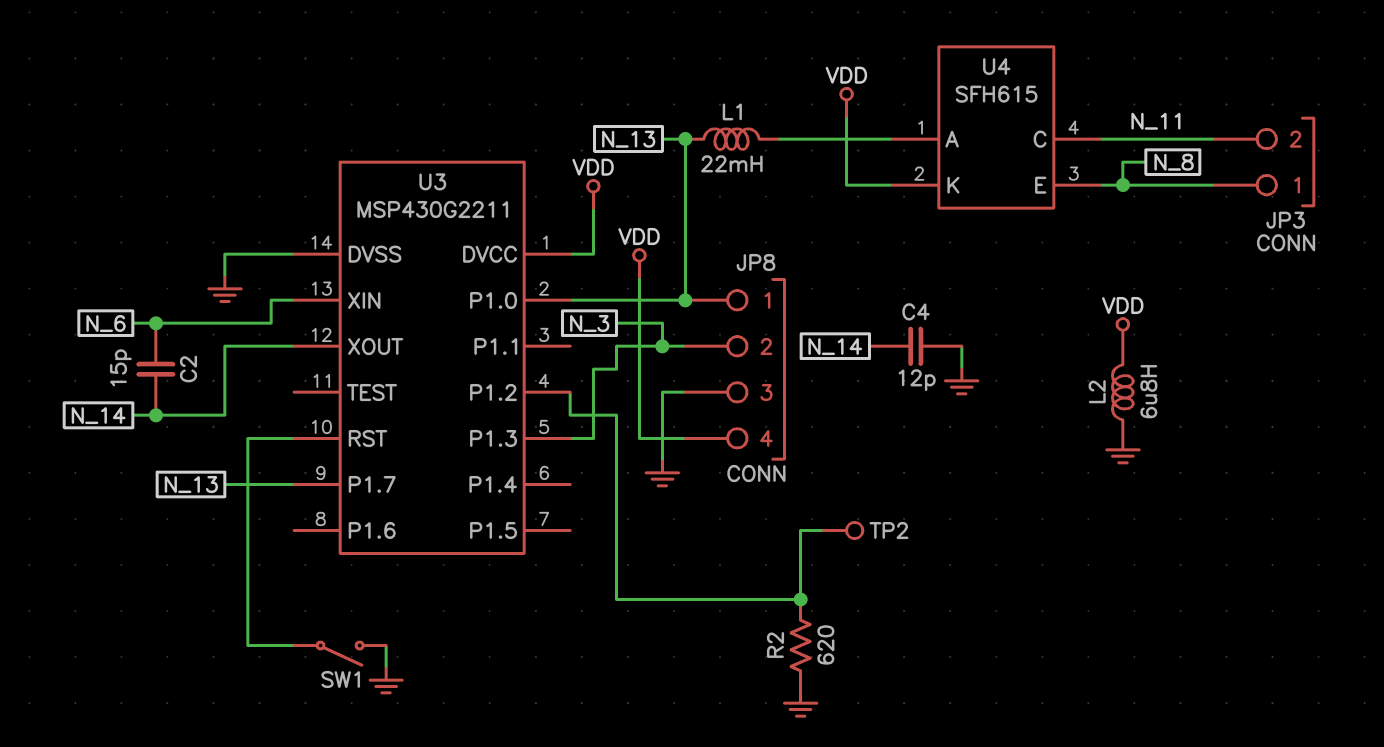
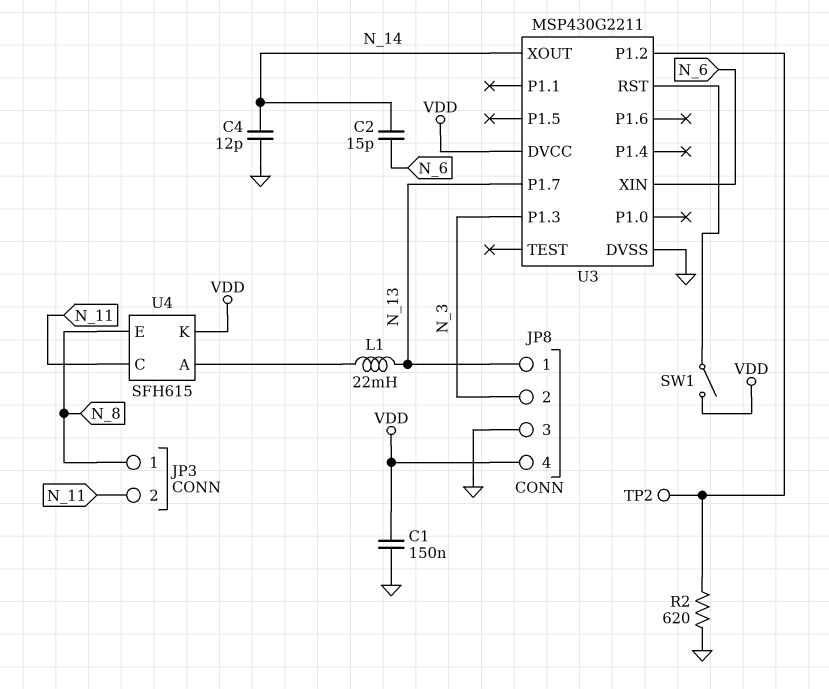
C1: none -> 150nF (GND, VDD)
L2: 6.8uH (GND, VDD) -> none
SW1: switch (GND, U3/RST) -> switch (U3/RST, VDD)
U3 pin P1.0: N_13 -> none

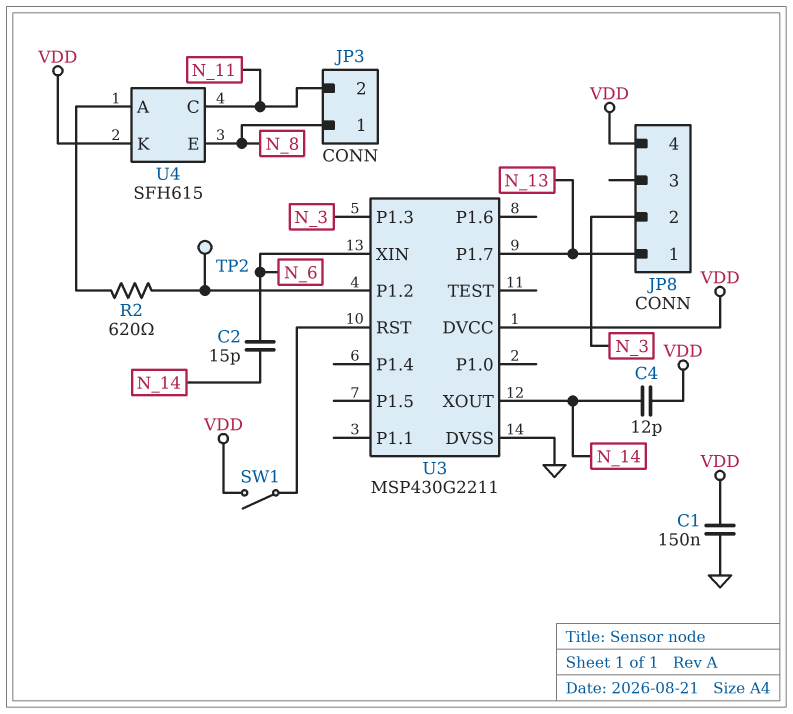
C4: 12pF (GND, N_14) -> 12pF (N_14, VDD)
JP8 pin 3: GND -> none
L1: 22mH (N_13, U4/A) -> none
R2: 620 (GND, U3/P1.2) -> 620 (U3/P1.2, U4/A)

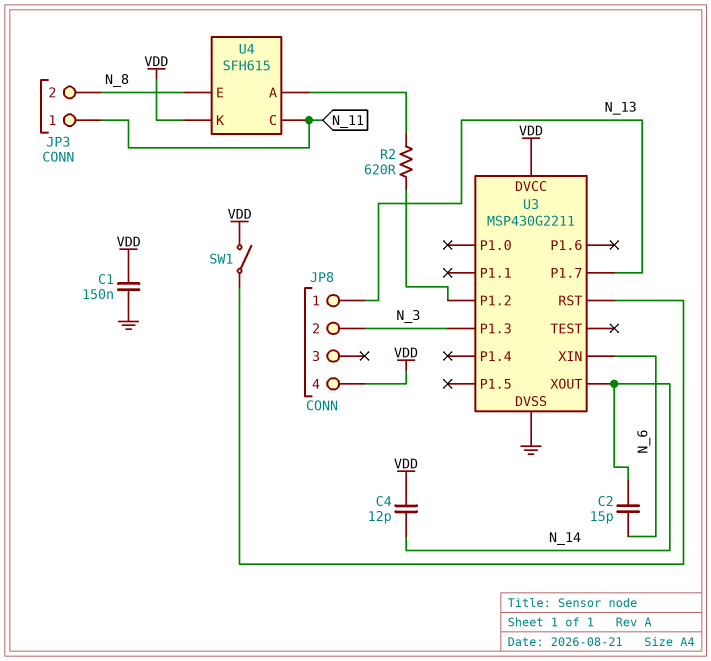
JP3 pin 1: N_8 -> N_11
JP3 pin 2: N_11 -> N_8
TP2: test point (U3/P1.2) -> none

